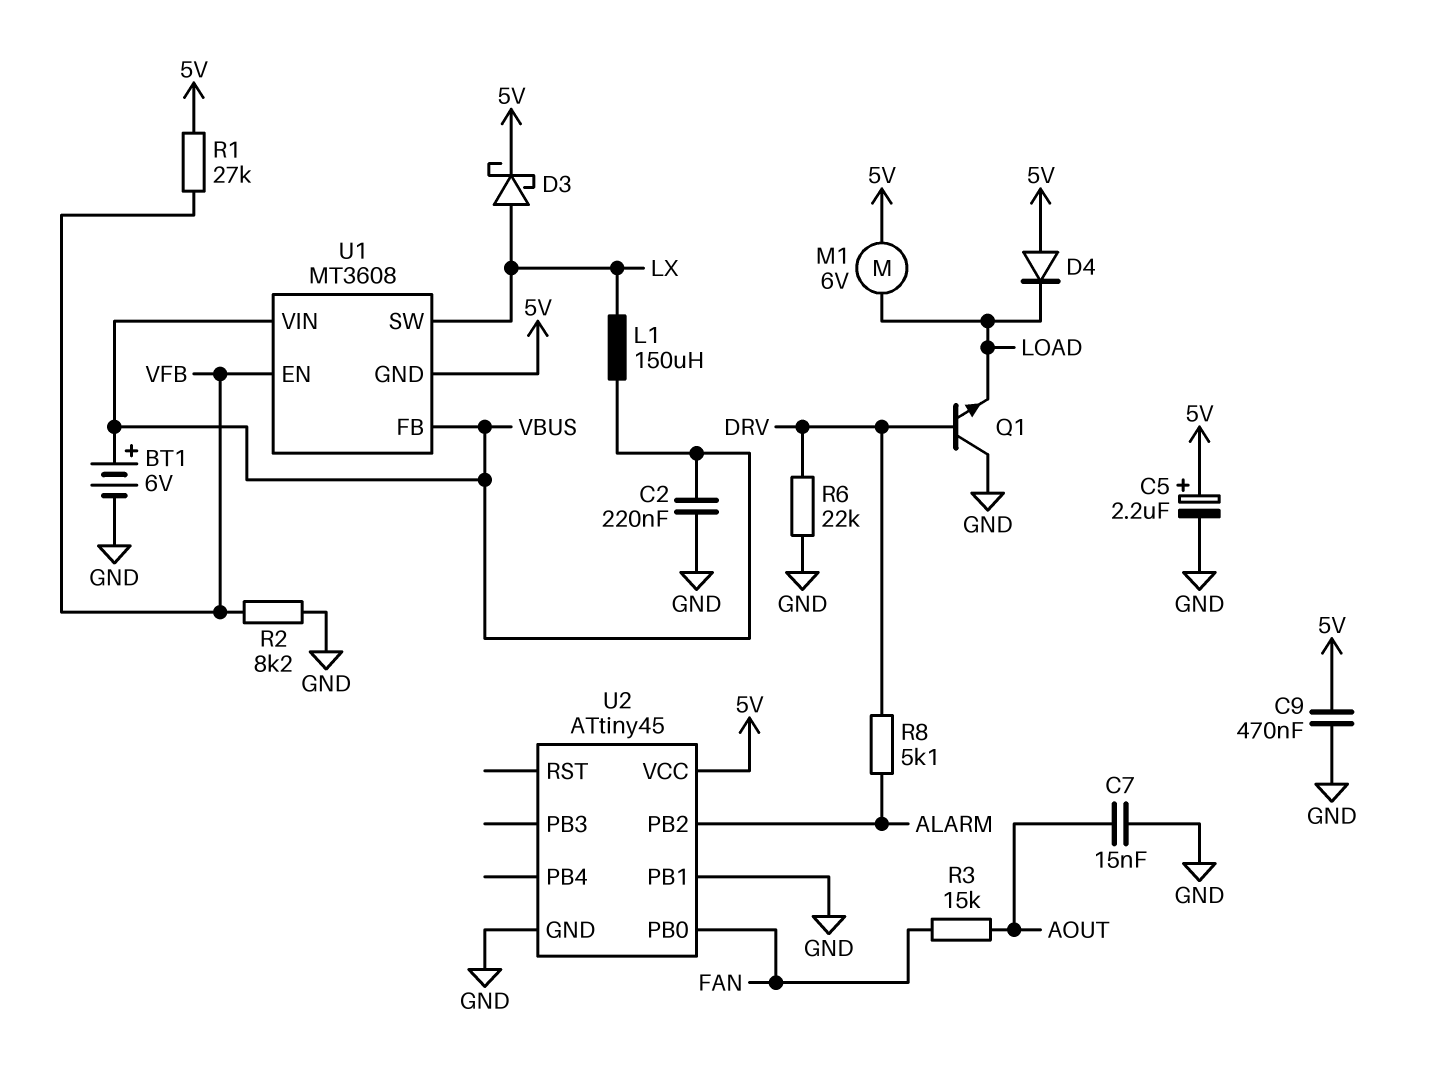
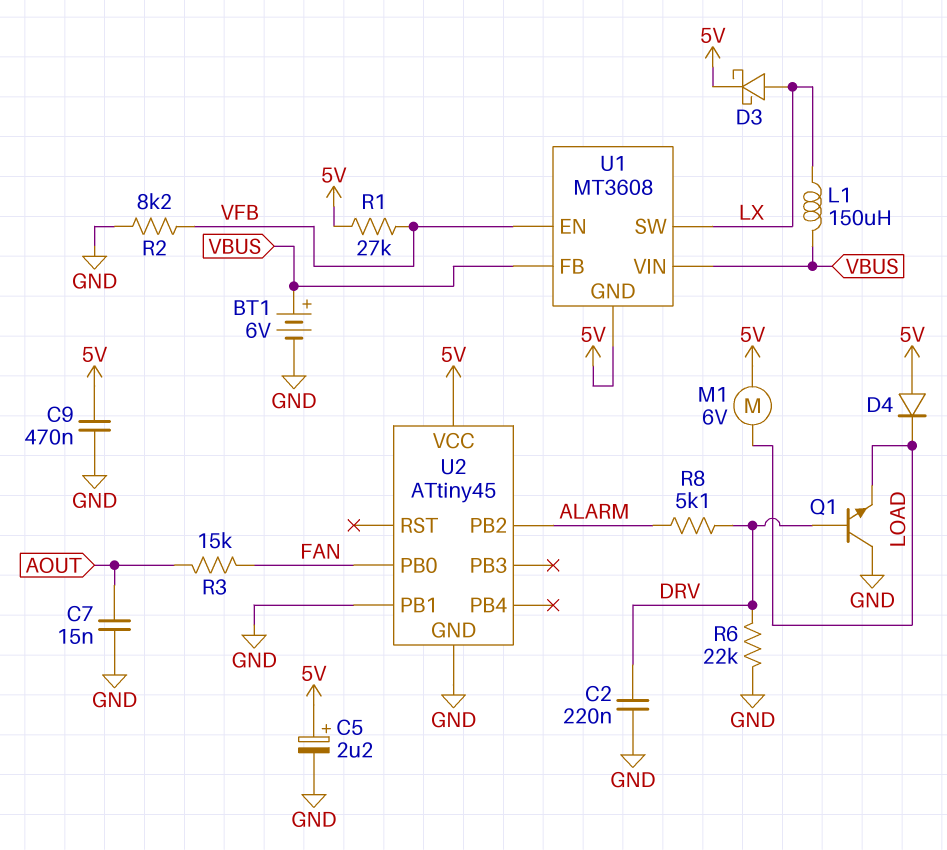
C2: 220nF (GND, VBUS) -> 220nF (DRV, GND)

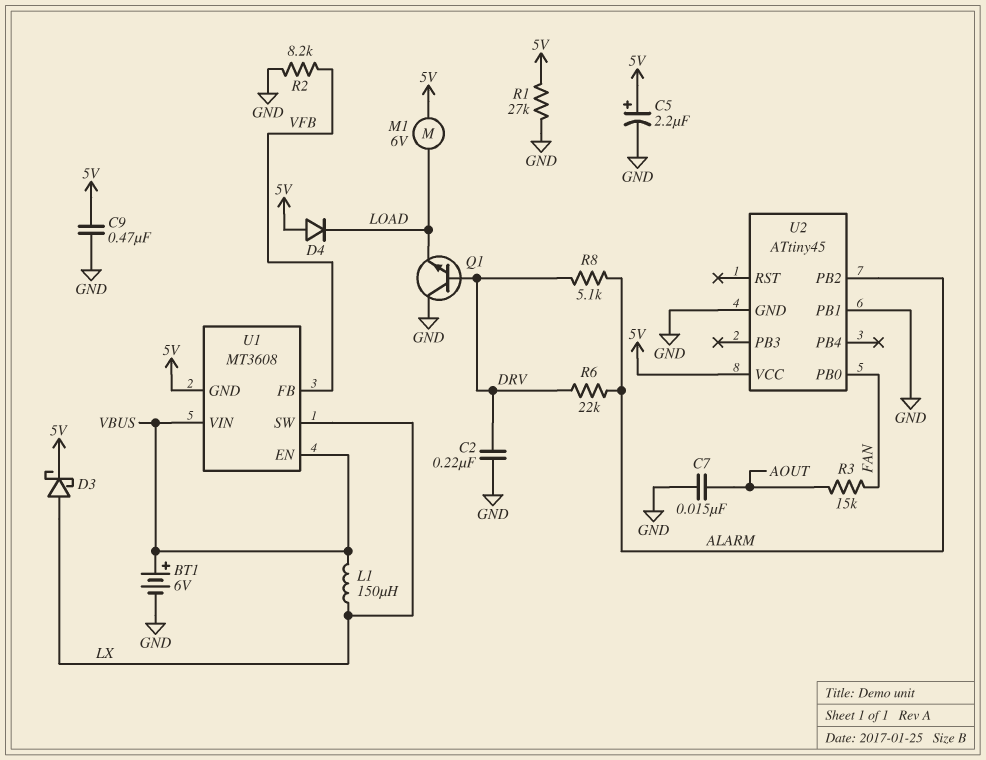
R1: 27k (5V, VFB) -> 27k (5V, GND)
R6: 22k (DRV, GND) -> 22k (ALARM, DRV)
U1 pin EN: VFB -> VBUS
U1 pin FB: VBUS -> VFB

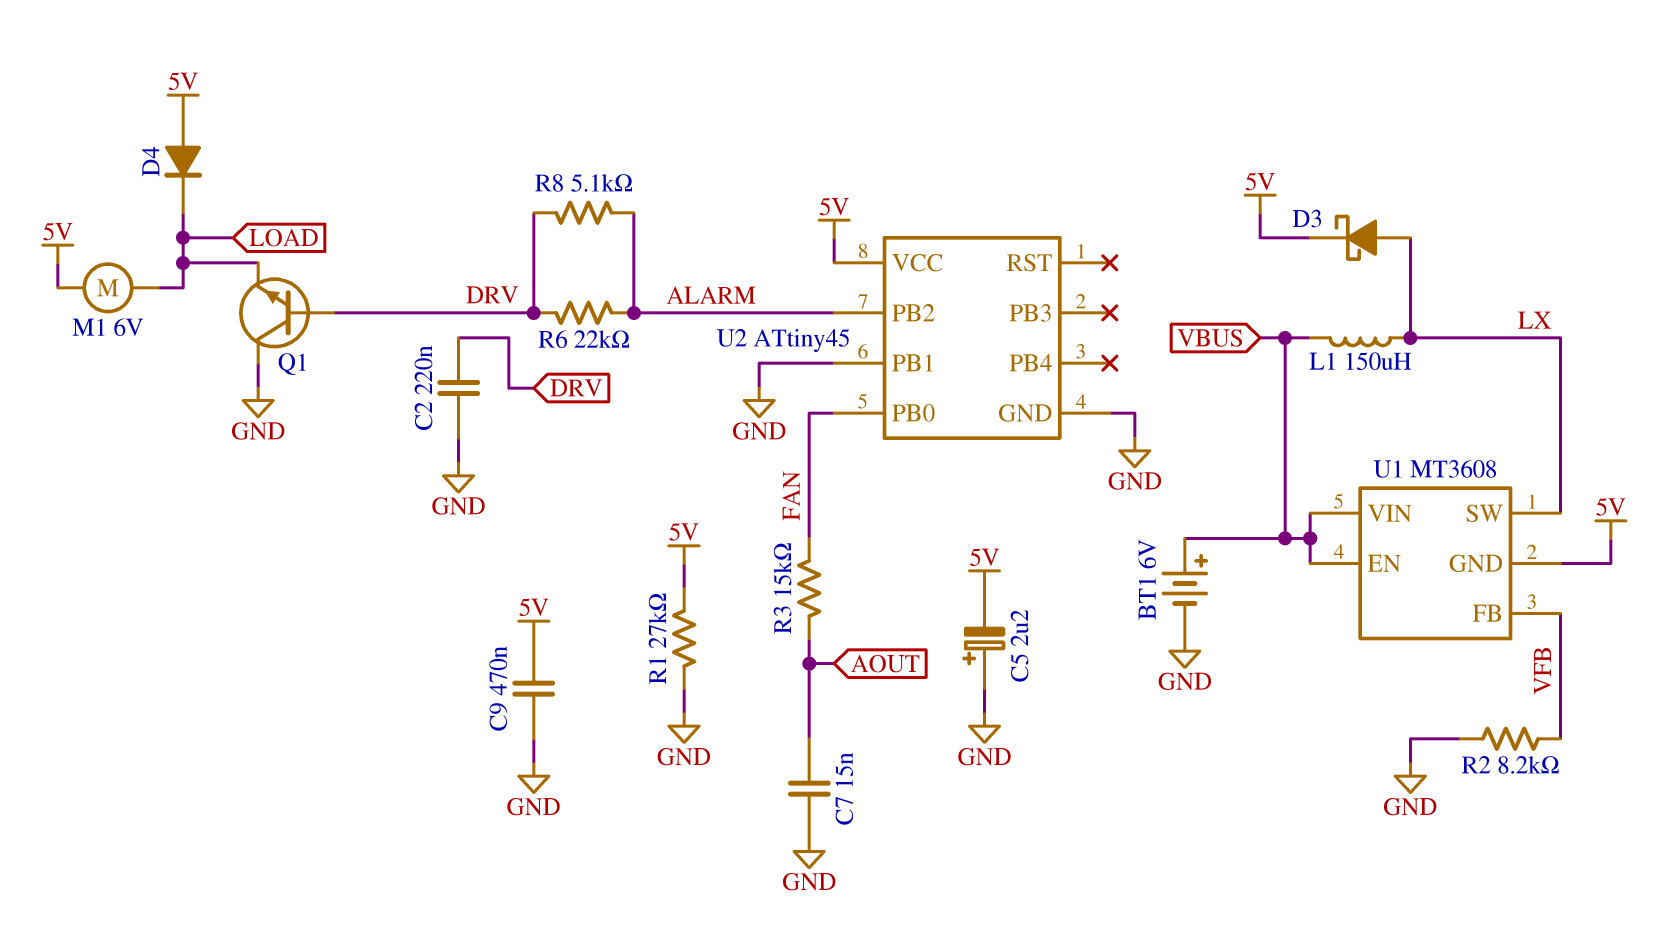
C5: 2.2uF (plus 5V, minus GND) -> 2.2uF (plus GND, minus 5V)

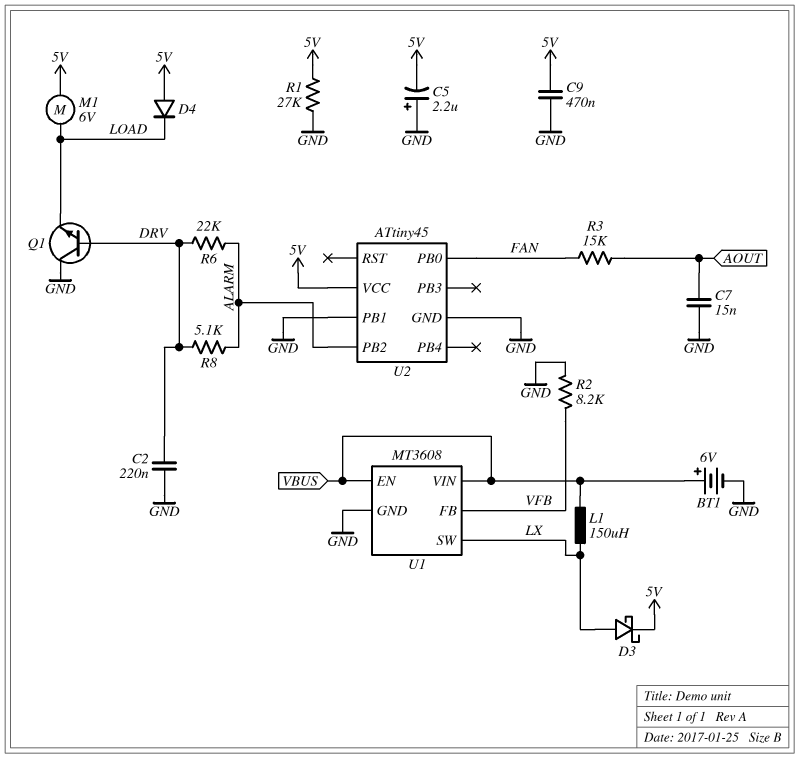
U1 pin GND: 5V -> GND

